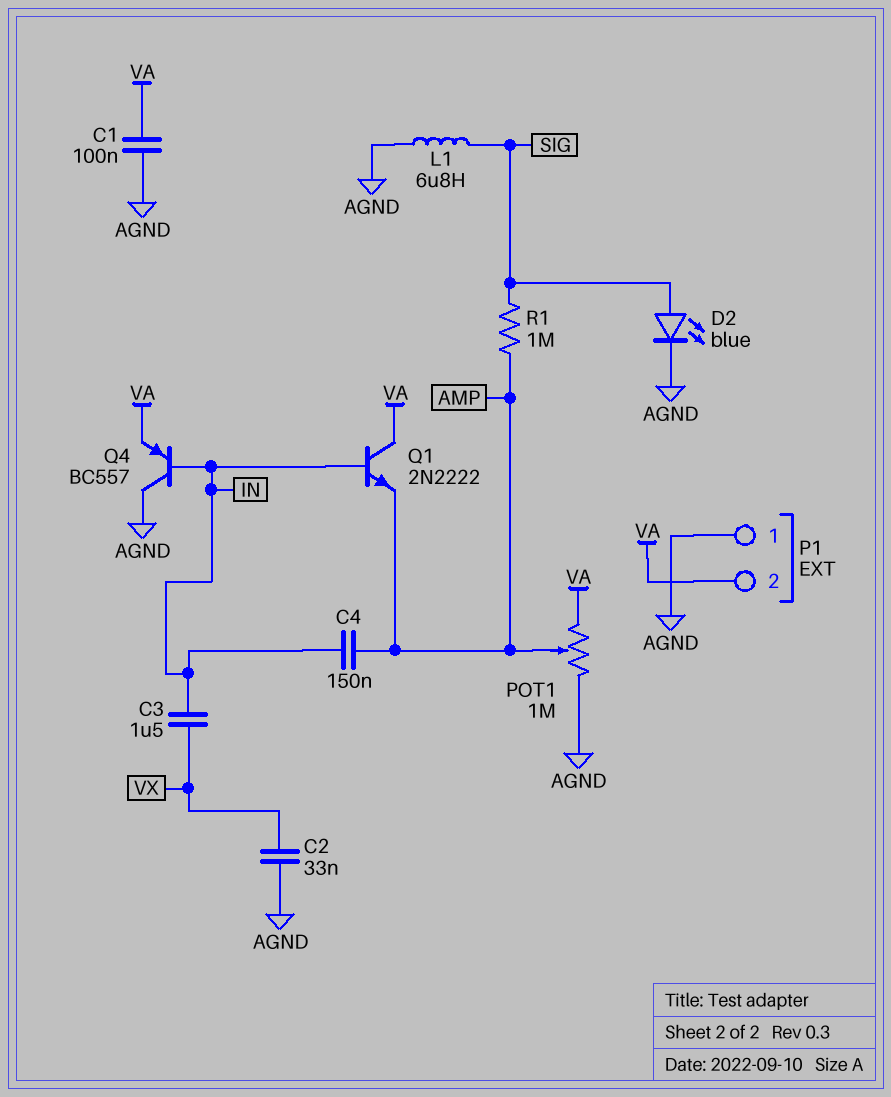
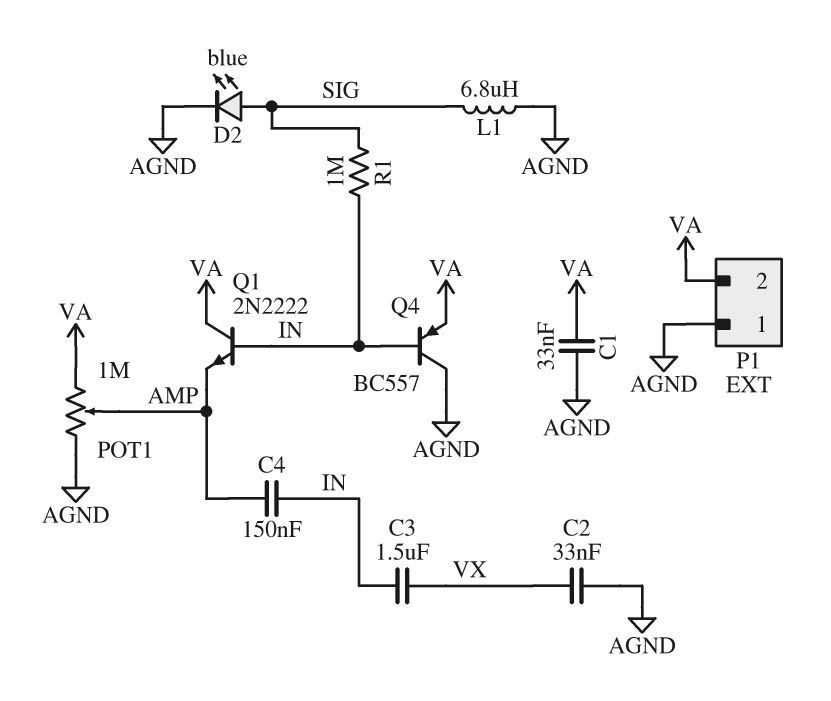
C1: 100nF (AGND, VA) -> 33nF (AGND, VA)
R1: 1M (AMP, SIG) -> 1M (IN, SIG)

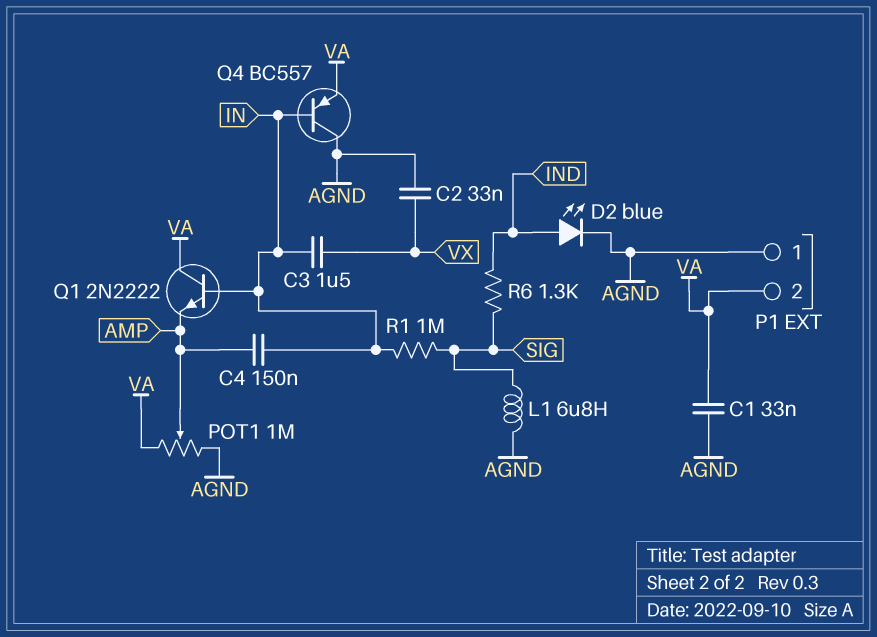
D2: LED blue (A SIG, K AGND) -> LED blue (A IND, K AGND)
R6: none -> 1.3k (IND, SIG)

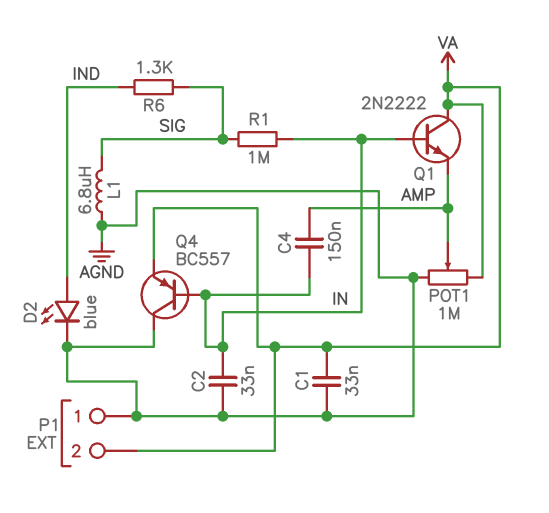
C2: 33nF (AGND, VX) -> 33nF (AGND, IN)
C3: 1.5uF (IN, VX) -> none

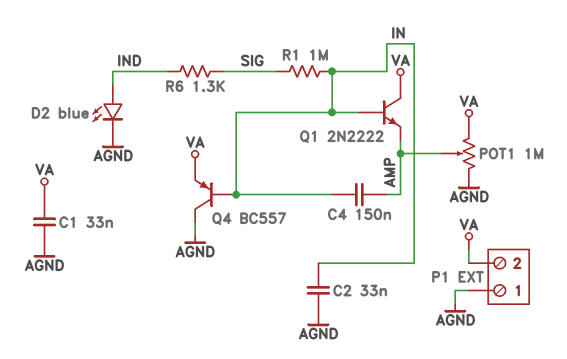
L1: 6.8uH (AGND, SIG) -> none

